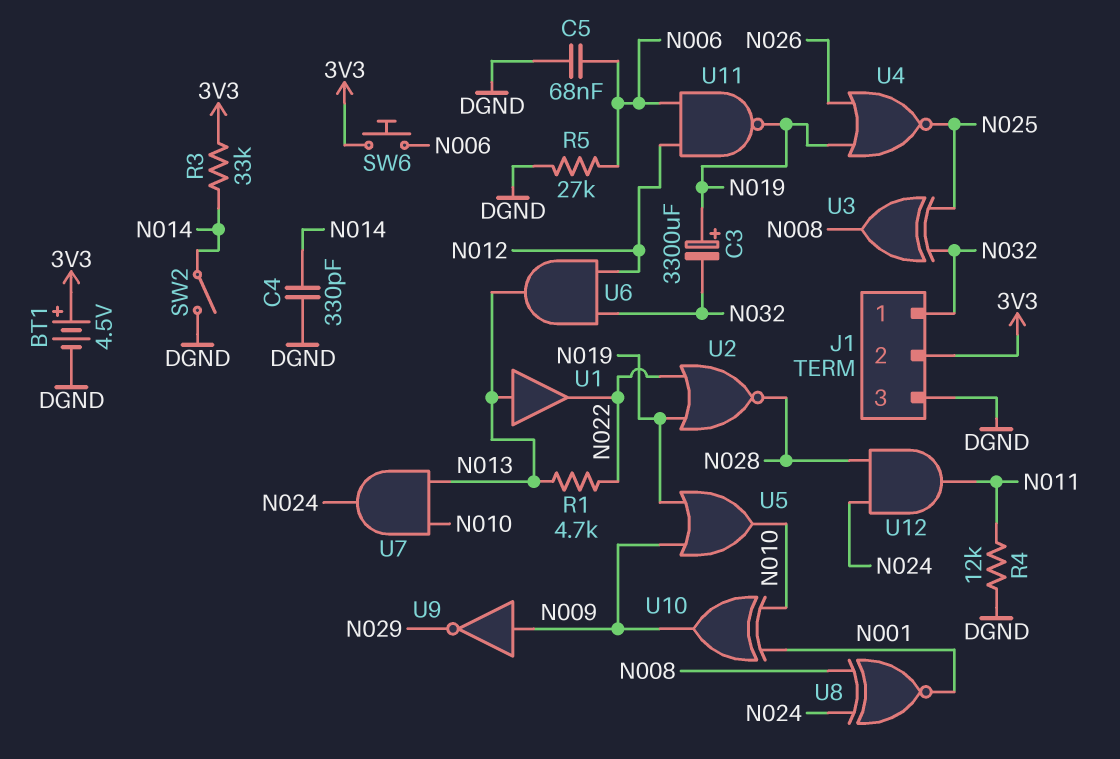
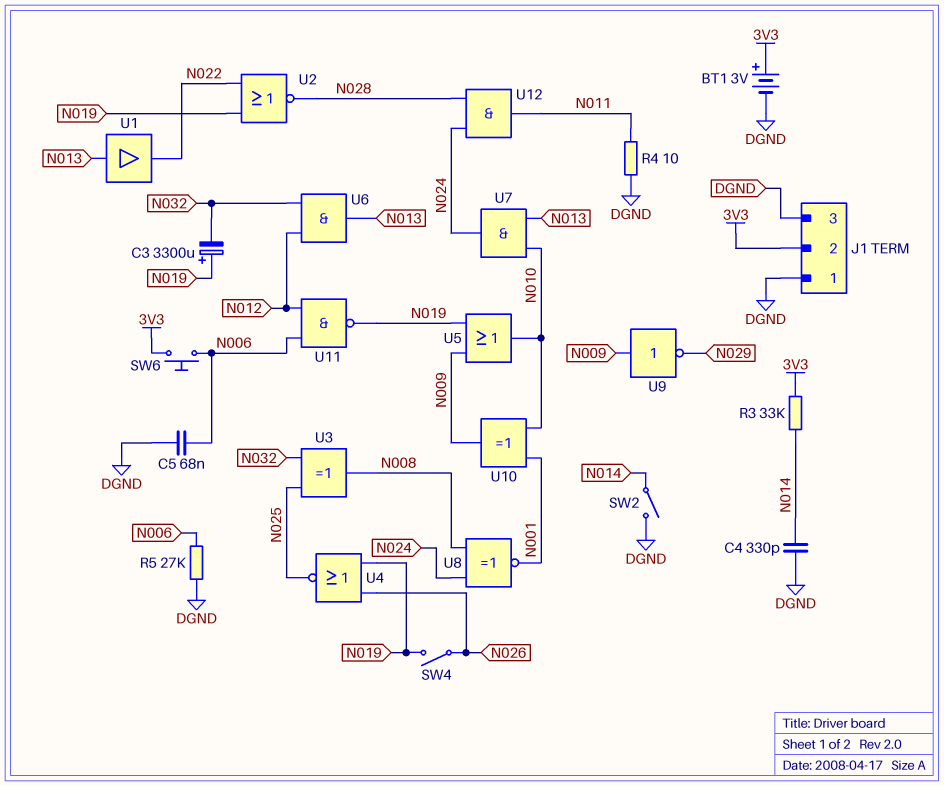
BT1: 4.5V (plus 3V3, minus DGND) -> 3V (plus 3V3, minus DGND)
J1 pin 1: N032 -> DGND
R1: 4.7k (N013, N022) -> none
R4: 12k (DGND, N011) -> 10 (DGND, N011)
SW4: none -> switch (N019, N026)

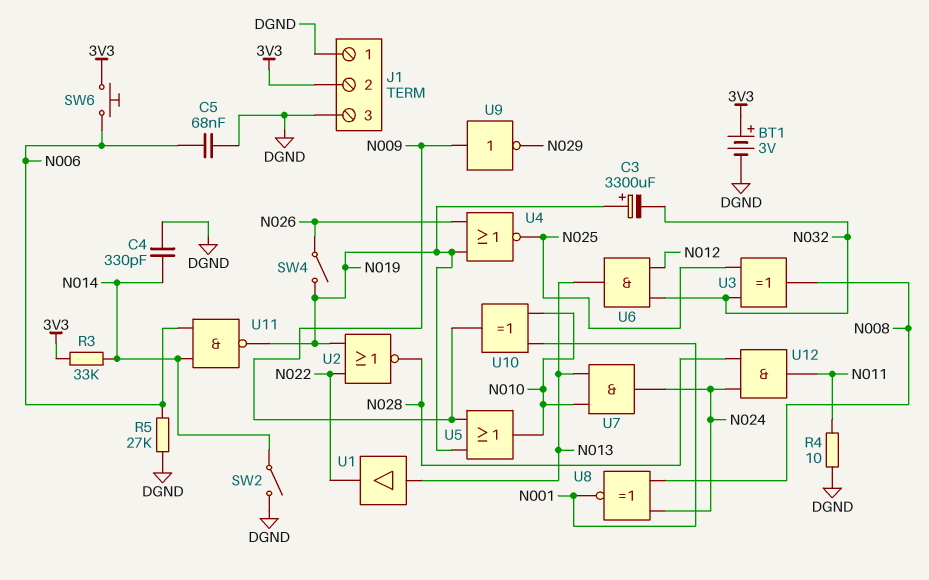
U11: NAND (in N006, in N012, out N019) -> NAND (in N006, in N014, out N019)

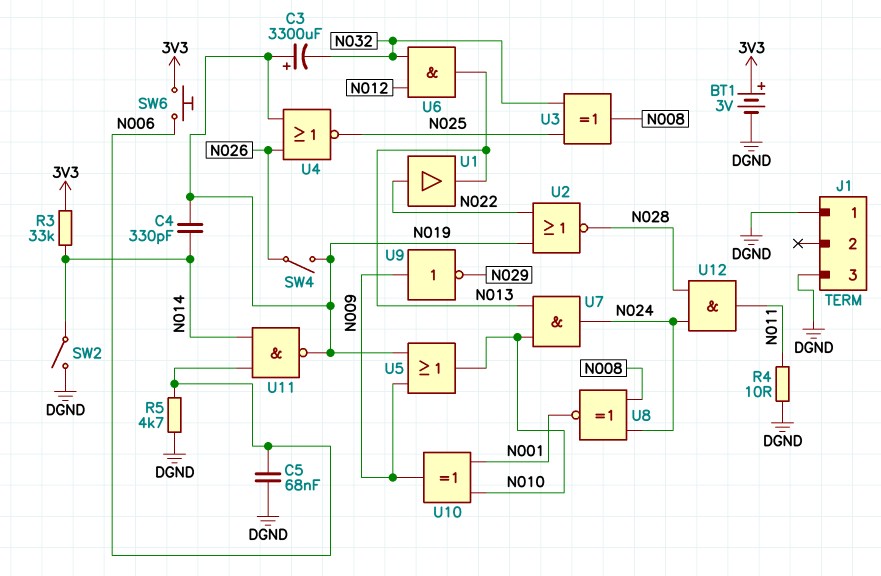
C4: 330pF (DGND, N014) -> 330pF (N014, N019)
J1 pin 2: 3V3 -> none
R5: 27k (DGND, N006) -> 4.7k (DGND, N006)
U1: buffer (in N013, out N022) -> buffer (in N022, out N013)

